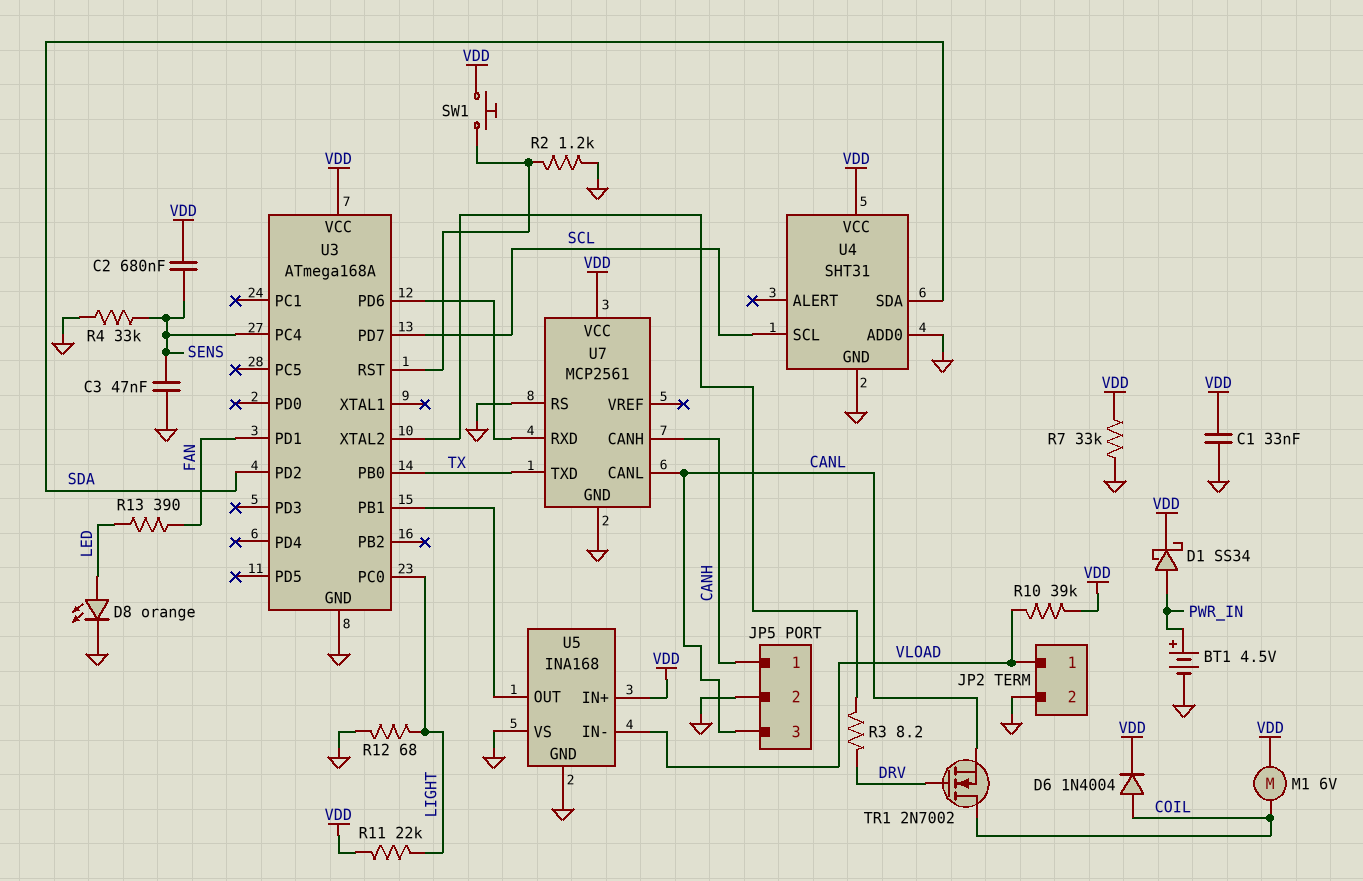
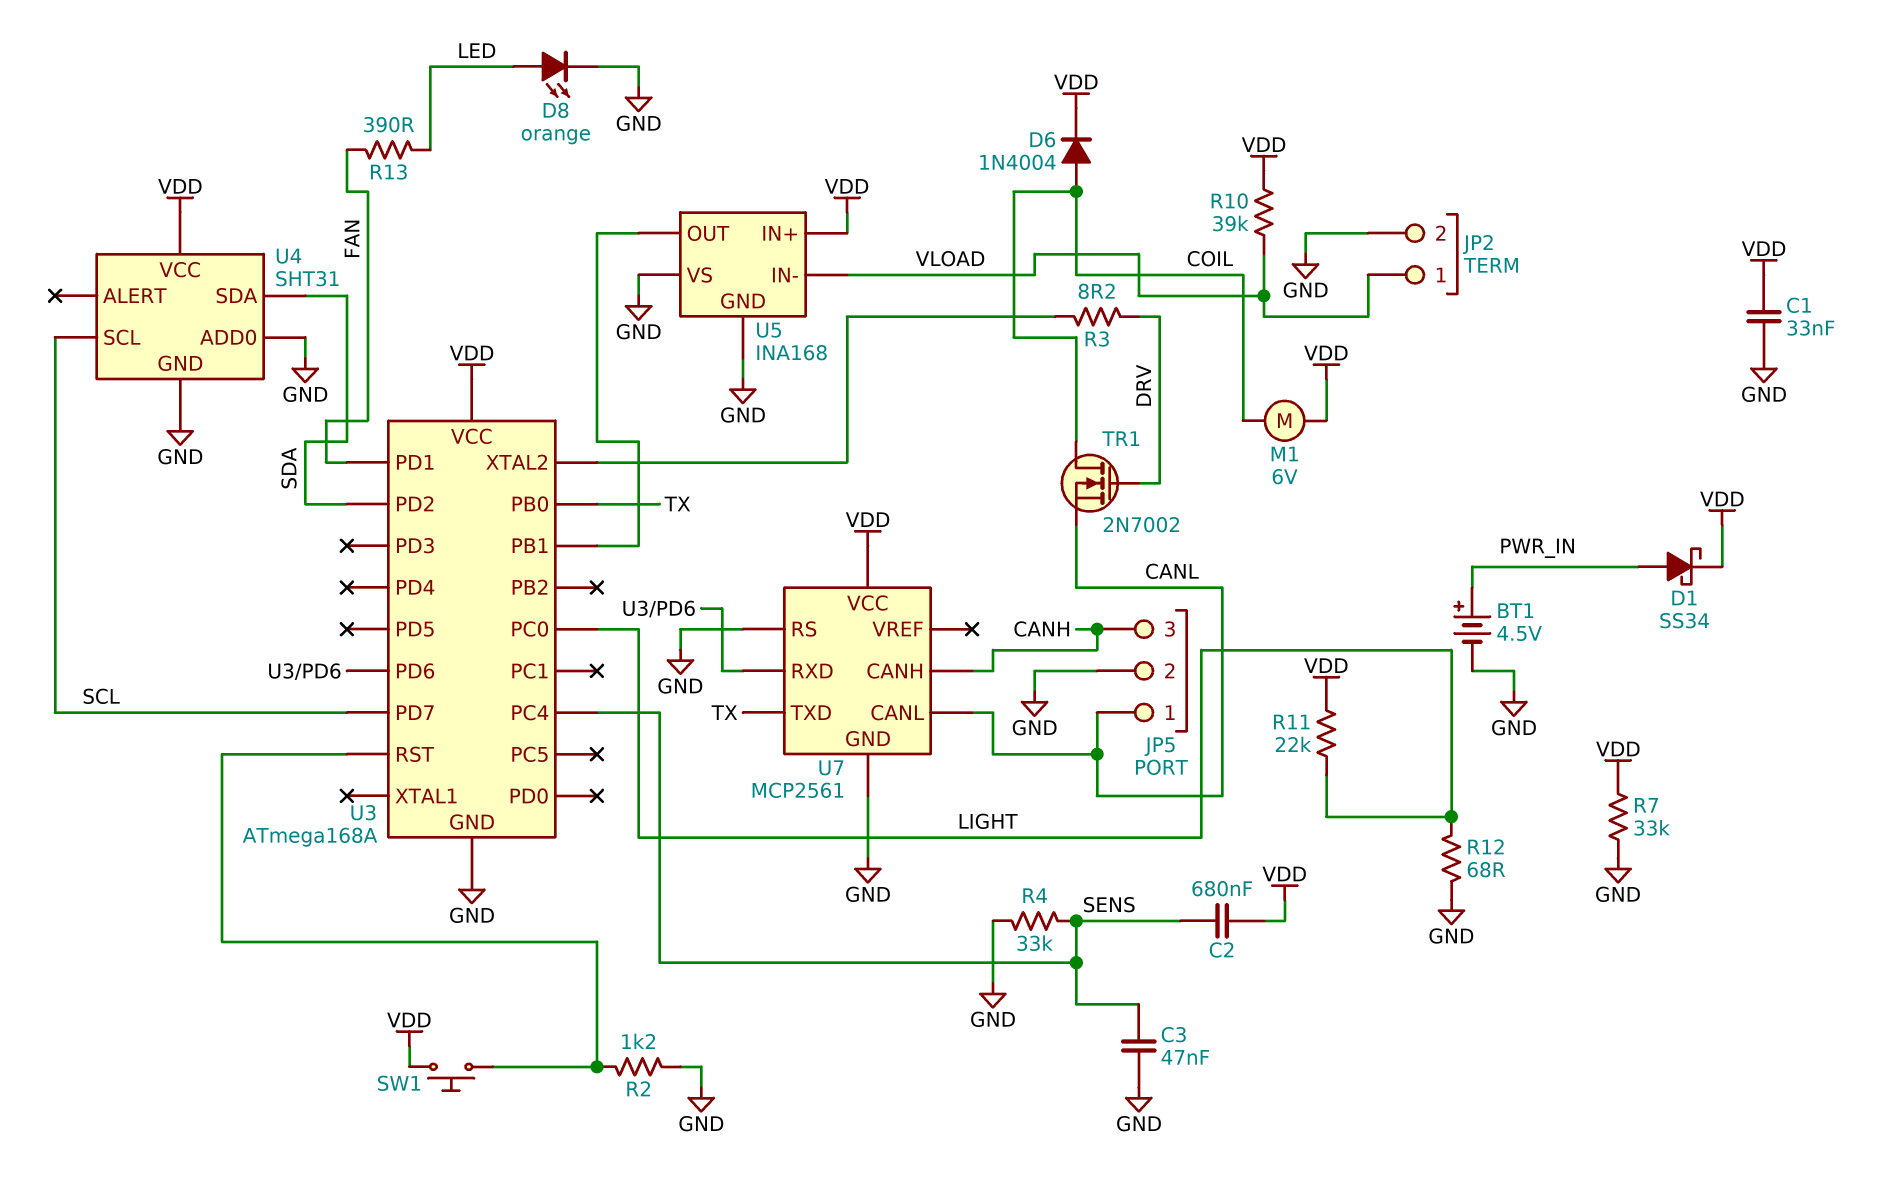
JP5 pin 1: CANH -> CANL
JP5 pin 3: CANL -> CANH

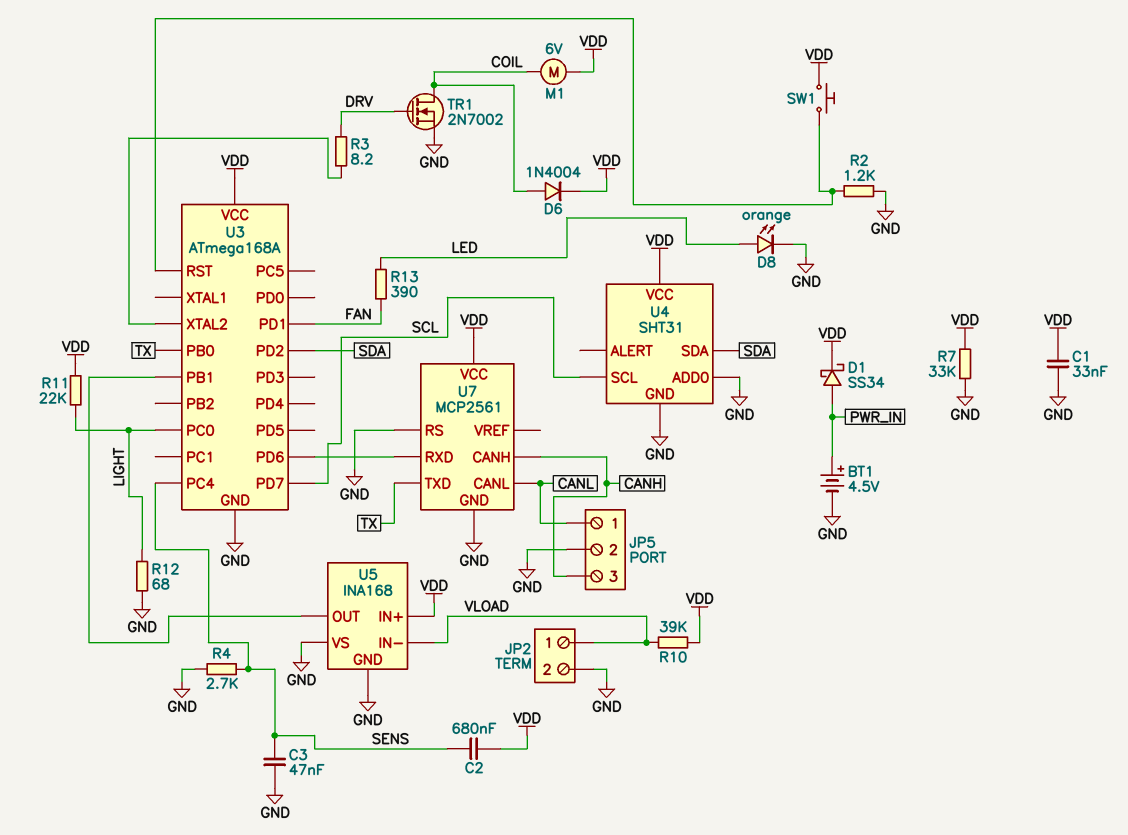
R4: 33k (GND, SENS) -> 2.7k (GND, SENS)
TR1: NMOS 2N7002 (G DRV, D COIL, S CANL) -> NMOS 2N7002 (G DRV, D COIL, S GND)

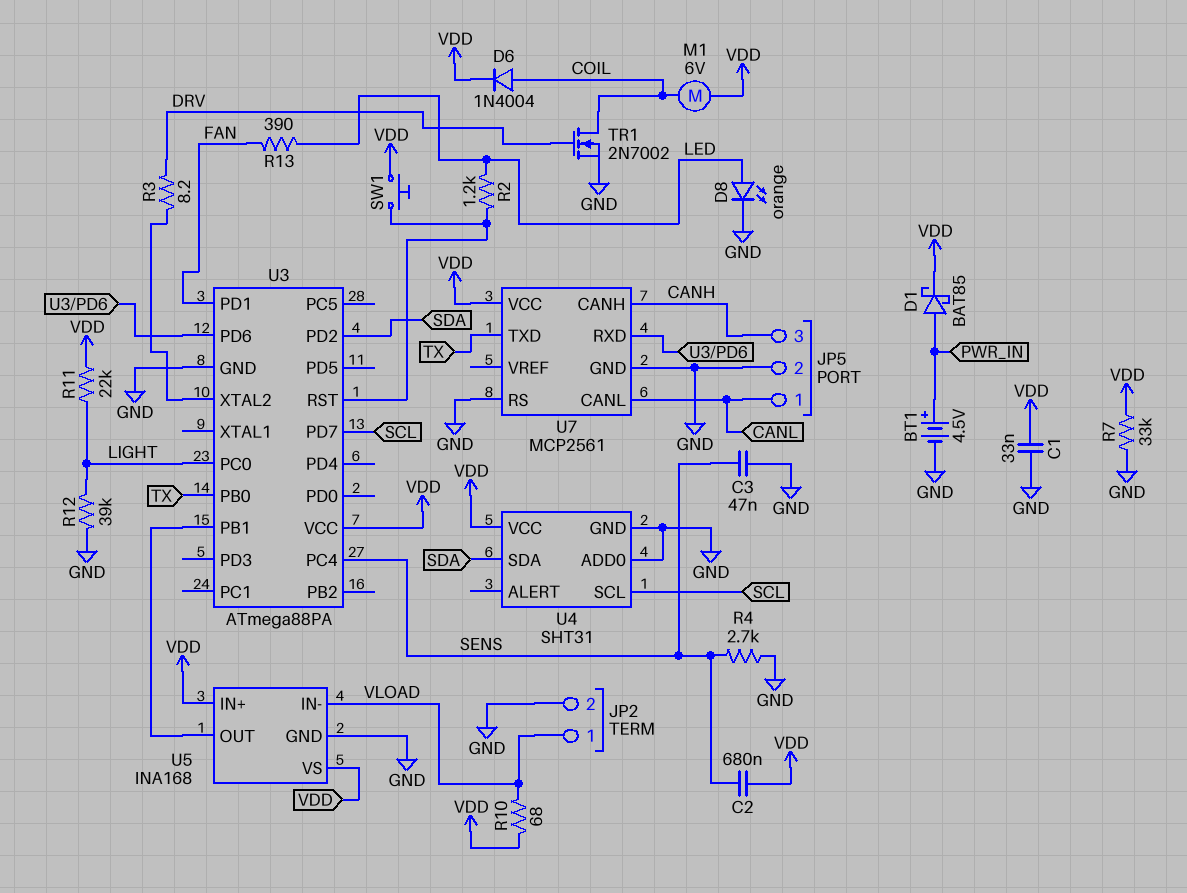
D1: schottky SS34 (A PWR_IN, K VDD) -> schottky BAT85 (A PWR_IN, K VDD)
R2: 1.2k (GND, U3/RST) -> 1.2k (LED, U3/RST)
R10: 39k (VDD, VLOAD) -> 68 (VDD, VLOAD)
R12: 68 (GND, LIGHT) -> 39k (GND, LIGHT)
U3: ATmega168A -> ATmega88PA
U5 pin VS: GND -> VDD

